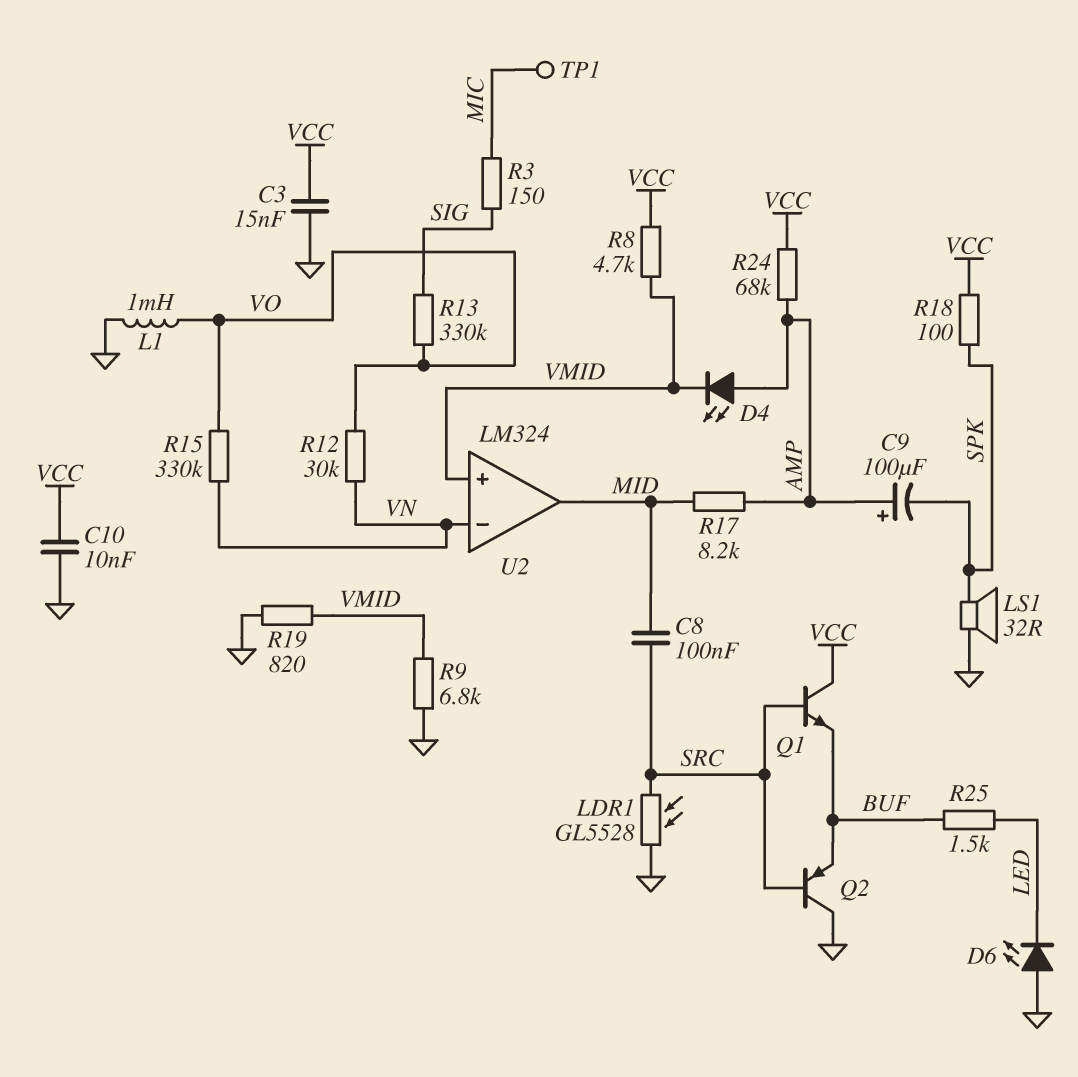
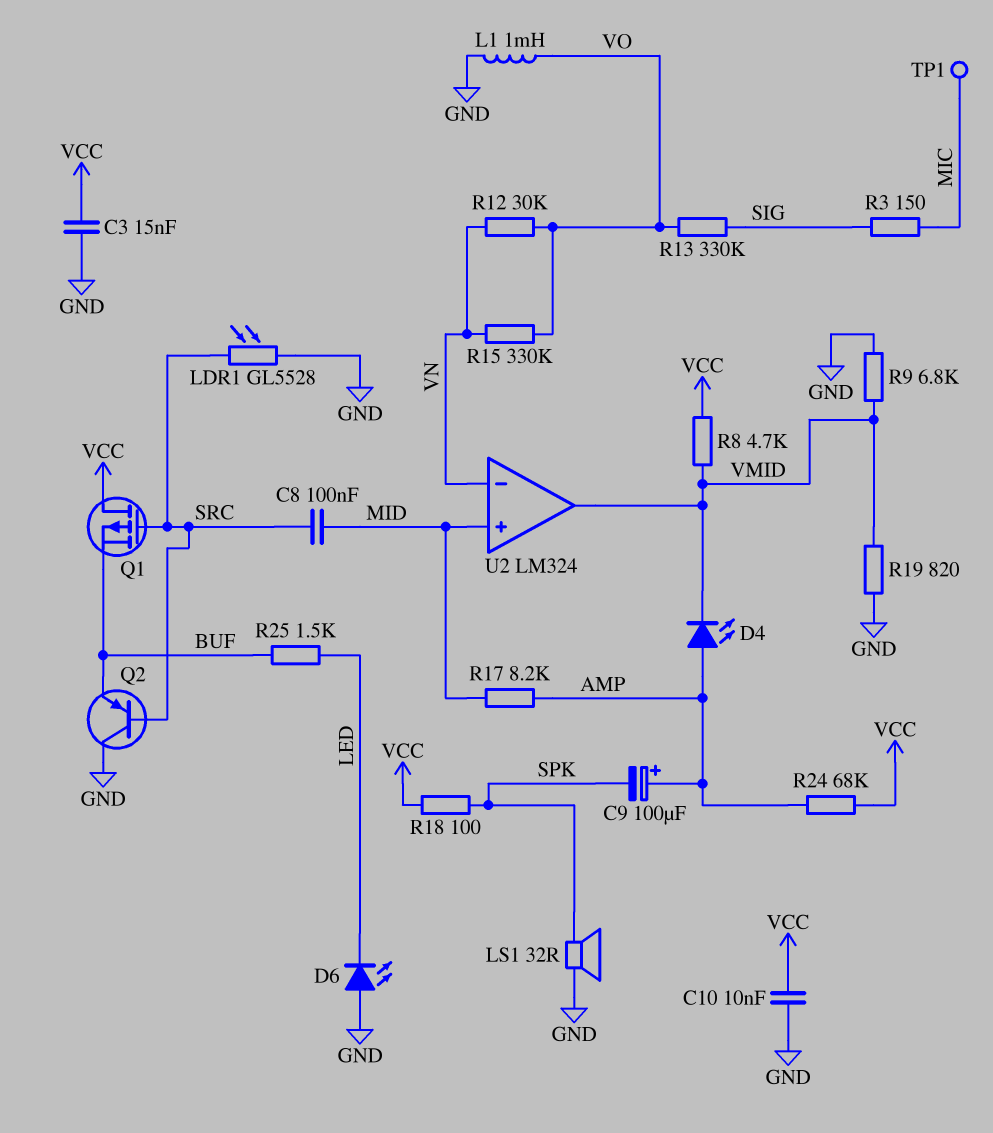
Q1: NPN (B SRC, C VCC, E BUF) -> PMOS (G SRC, D VCC, S BUF)
U2 pin in+: VMID -> MID
U2 pin out: MID -> VMID

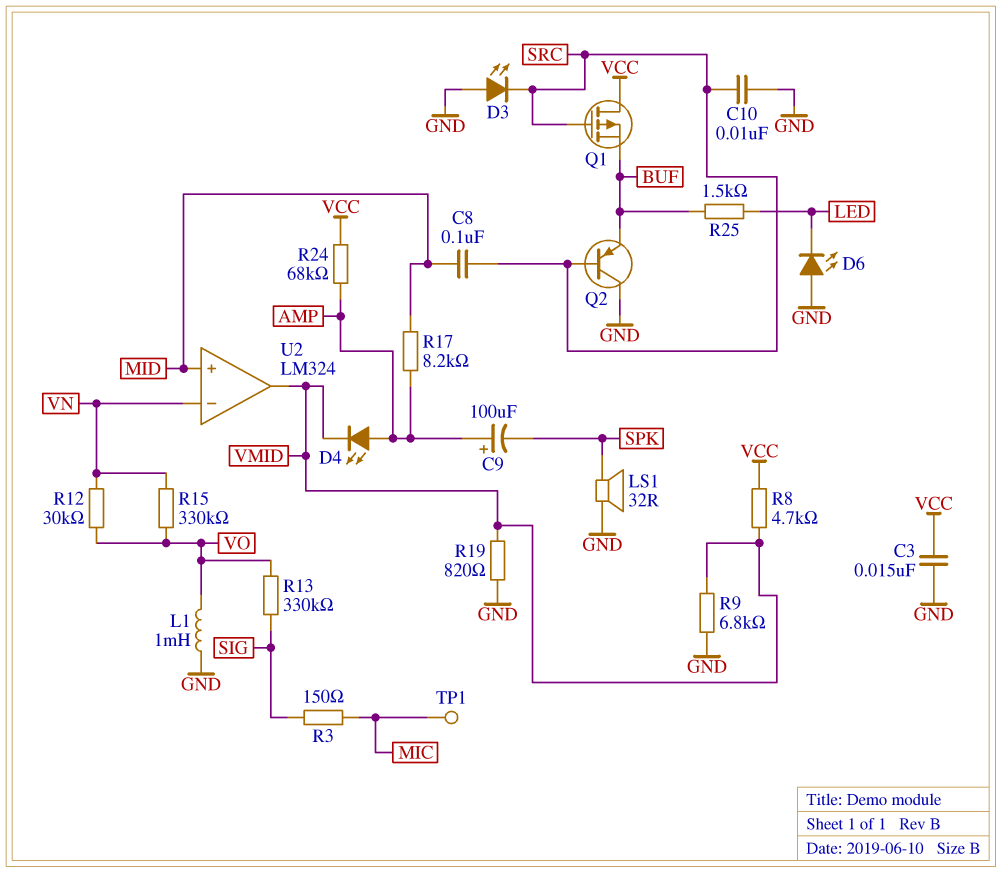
C10: 10nF (GND, VCC) -> 10nF (GND, SRC)
D3: none -> LED (A GND, K SRC)
LDR1: GL5528 (GND, SRC) -> none
R18: 100 (SPK, VCC) -> none

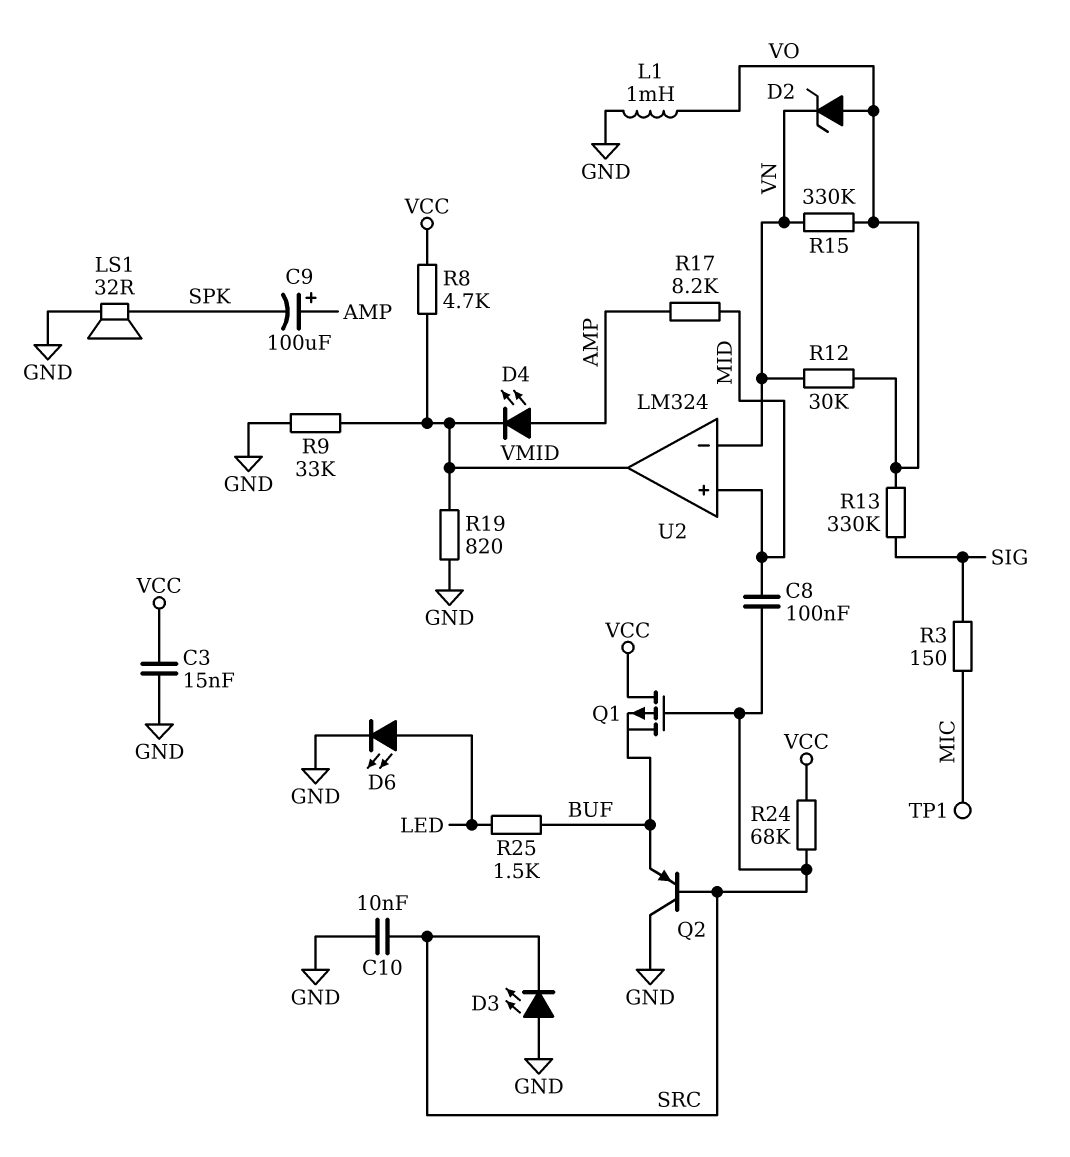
D2: none -> zener (A VO, K VN)
D6: LED (A GND, K LED) -> LED (A LED, K GND)
R9: 6.8k (GND, VMID) -> 33k (GND, VMID)
R24: 68k (AMP, VCC) -> 68k (SRC, VCC)

